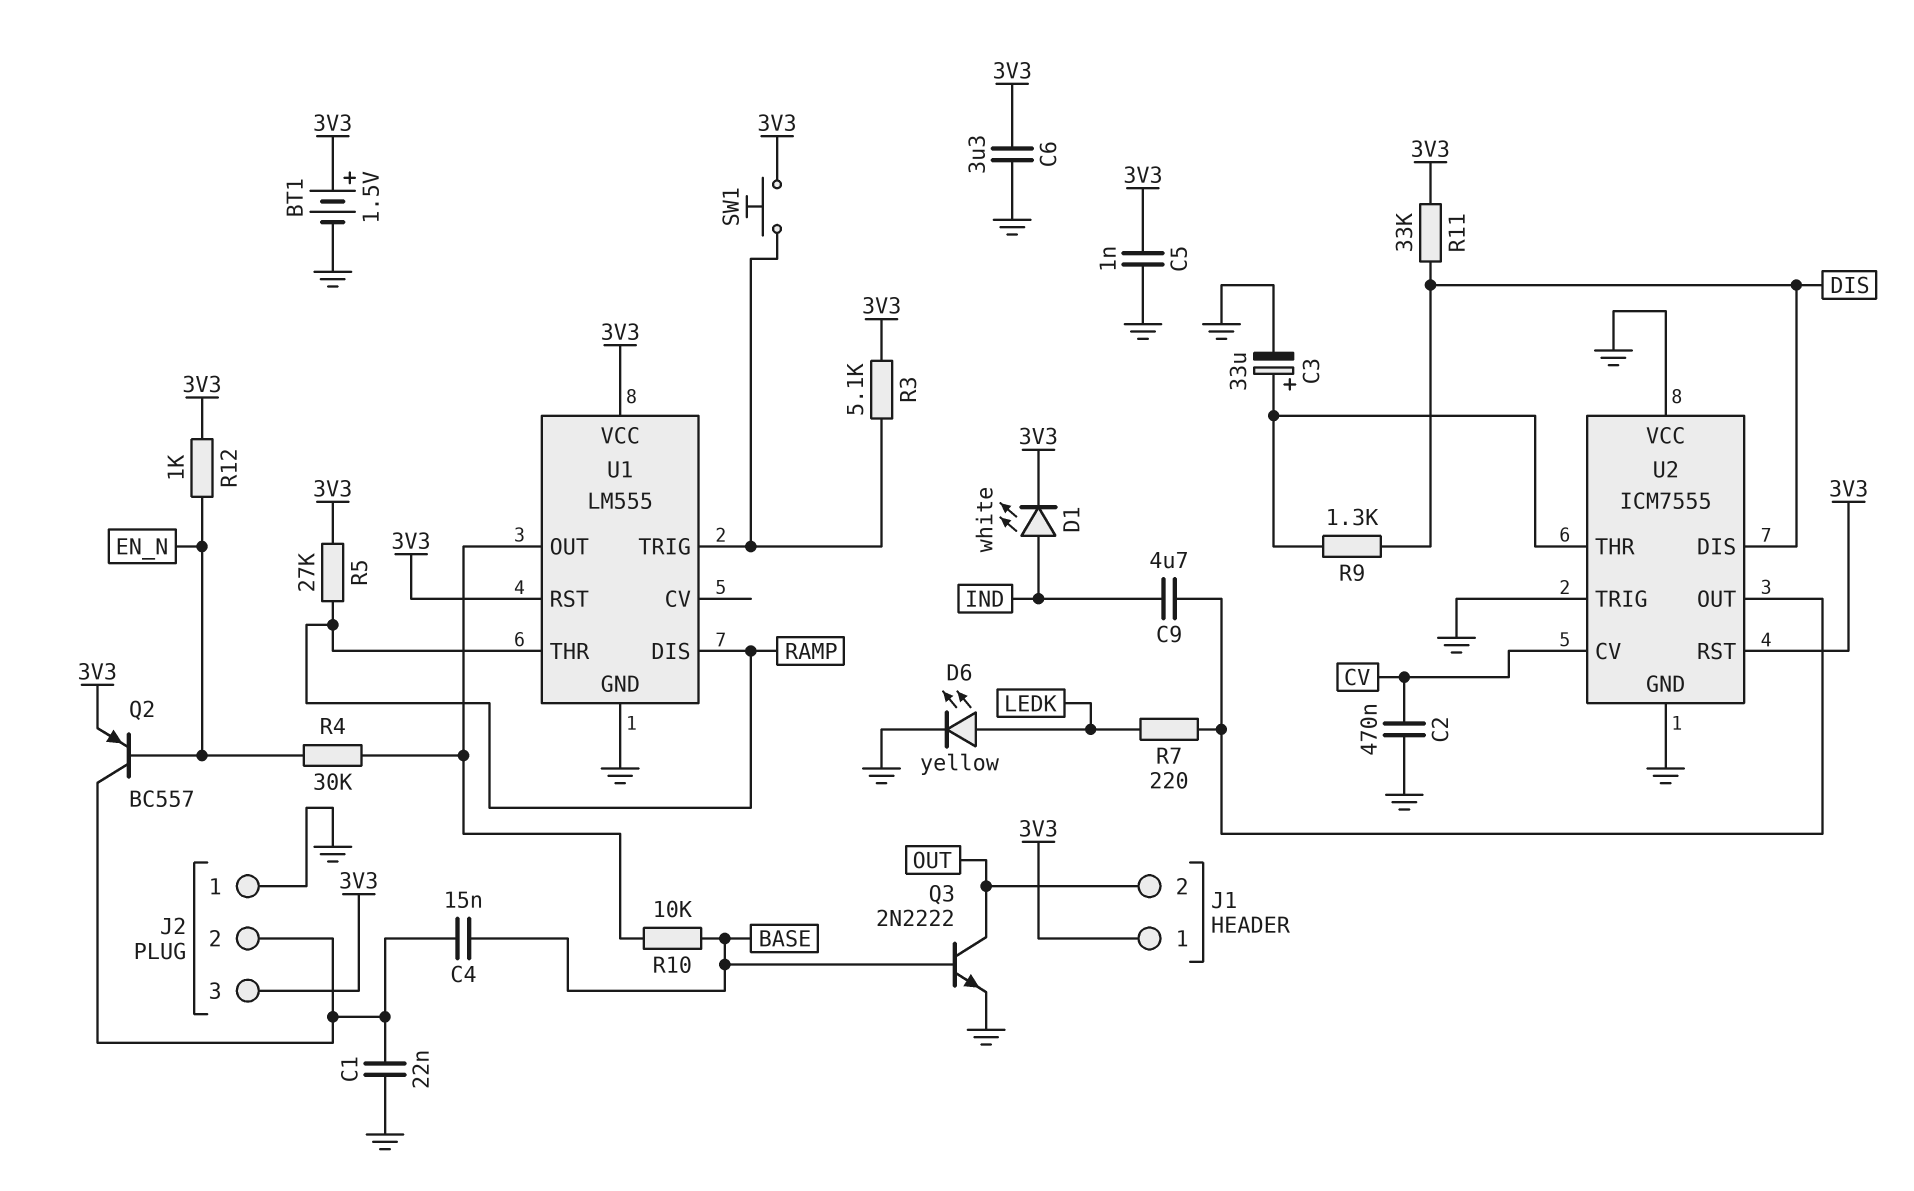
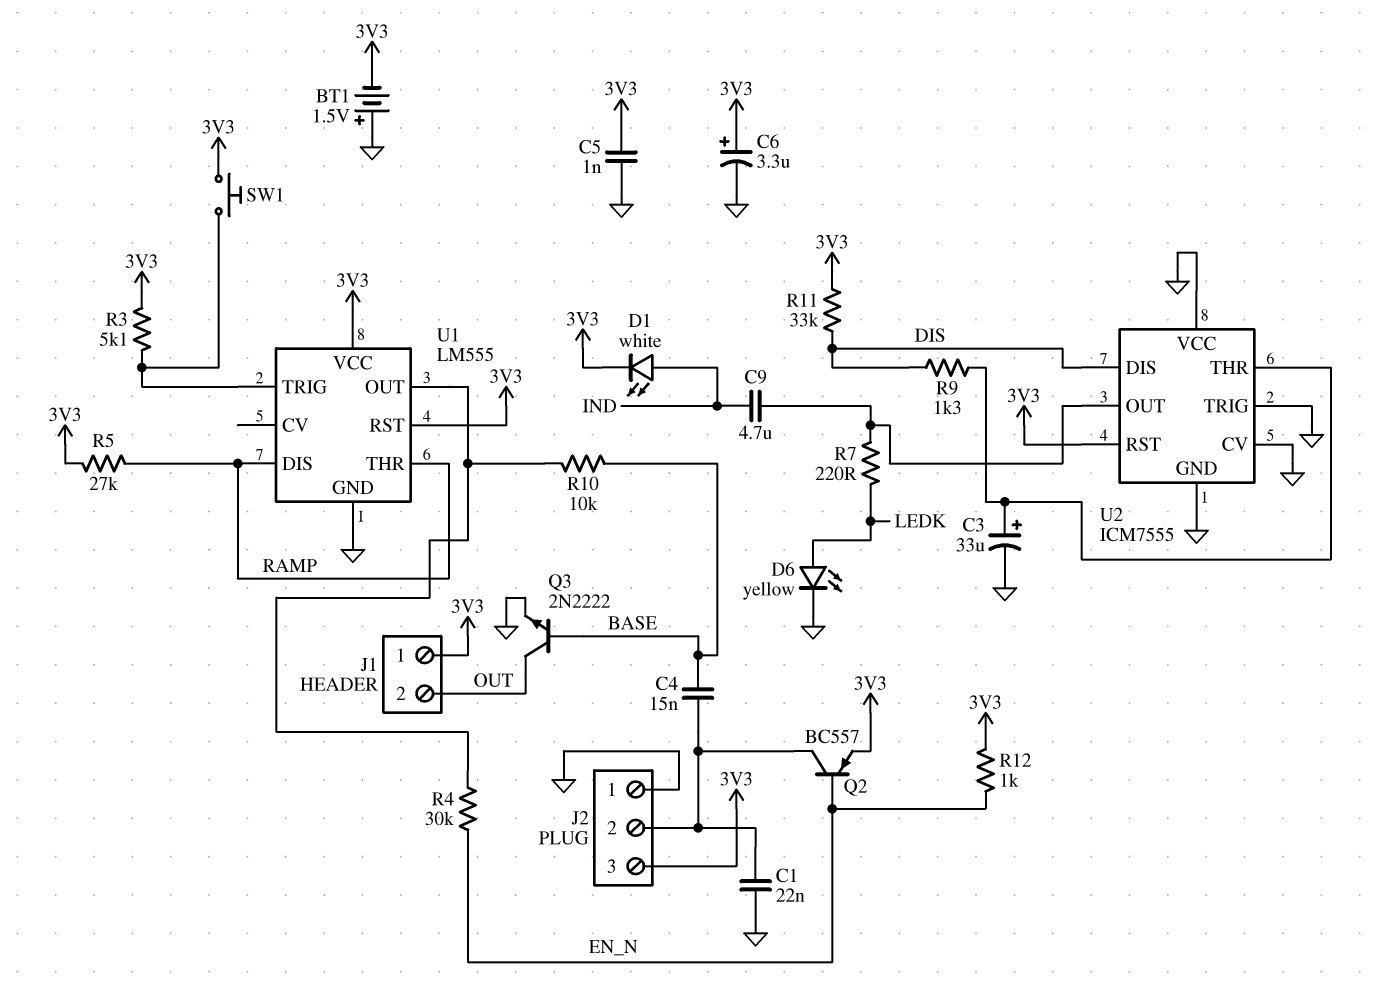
BT1: 1.5V (plus 3V3, minus GND) -> 1.5V (plus GND, minus 3V3)
C2: 470nF (CV, GND) -> none
C6: 3.3uF (3V3, GND) -> 3.3uF (plus 3V3, minus GND)
U2 pin CV: CV -> GND

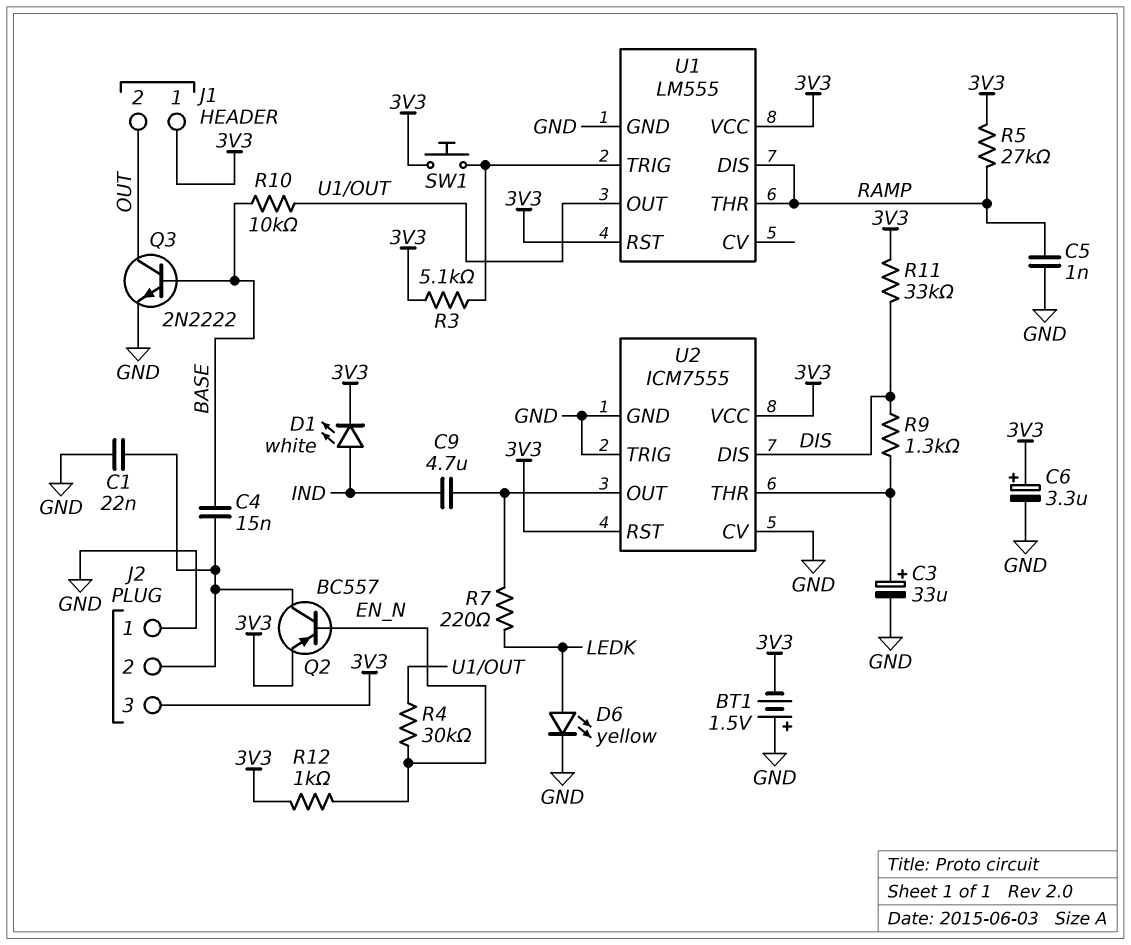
C5: 1nF (3V3, GND) -> 1nF (GND, RAMP)
U2 pin VCC: GND -> 3V3

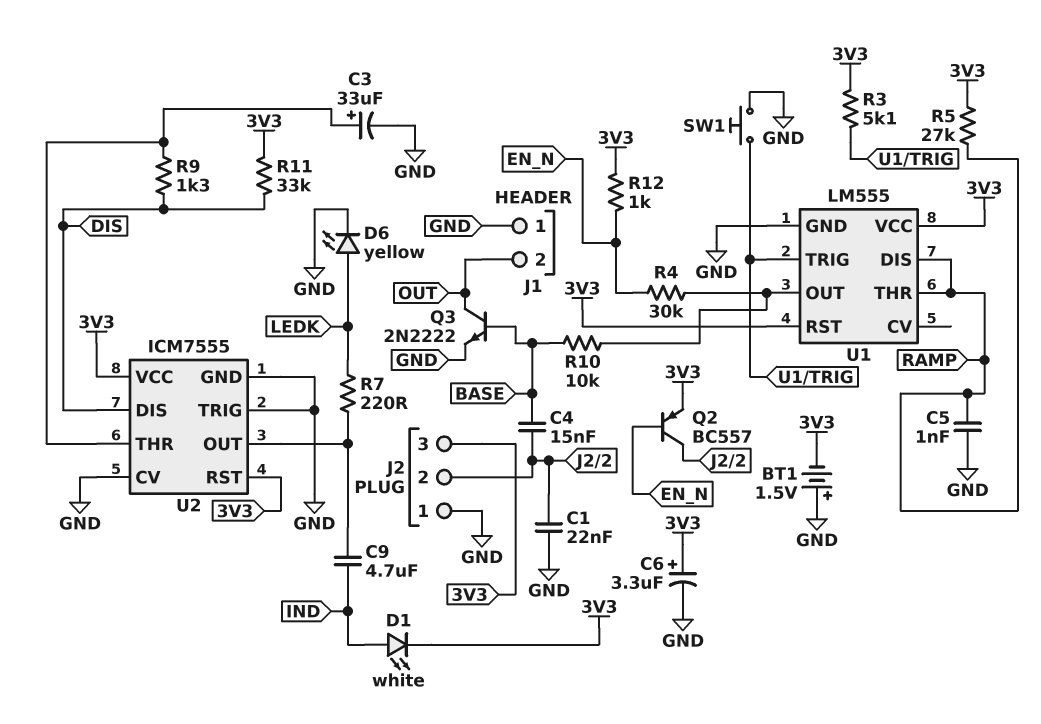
J1 pin 1: 3V3 -> GND
SW1: button (3V3, U1/TRIG) -> button (GND, U1/TRIG)

